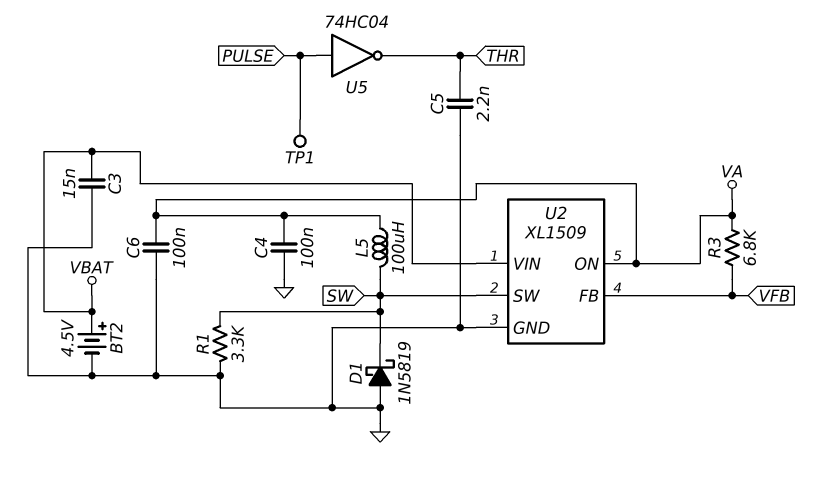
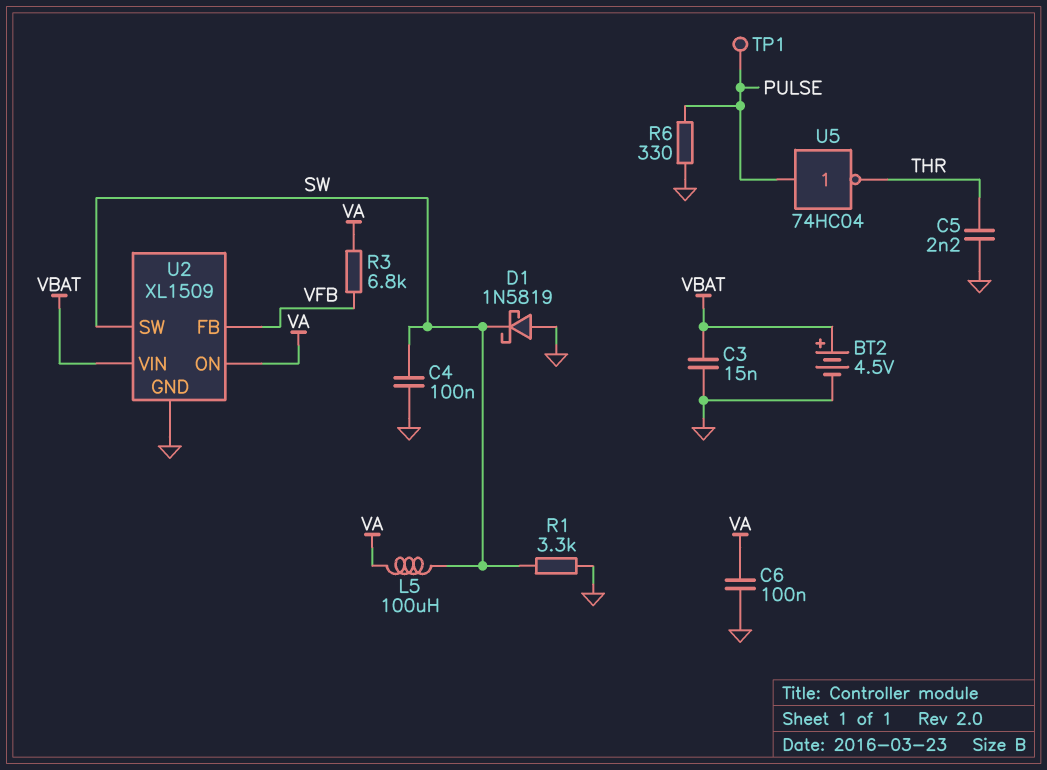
C4: 100nF (GND, VA) -> 100nF (GND, SW)
R6: none -> 330 (GND, PULSE)

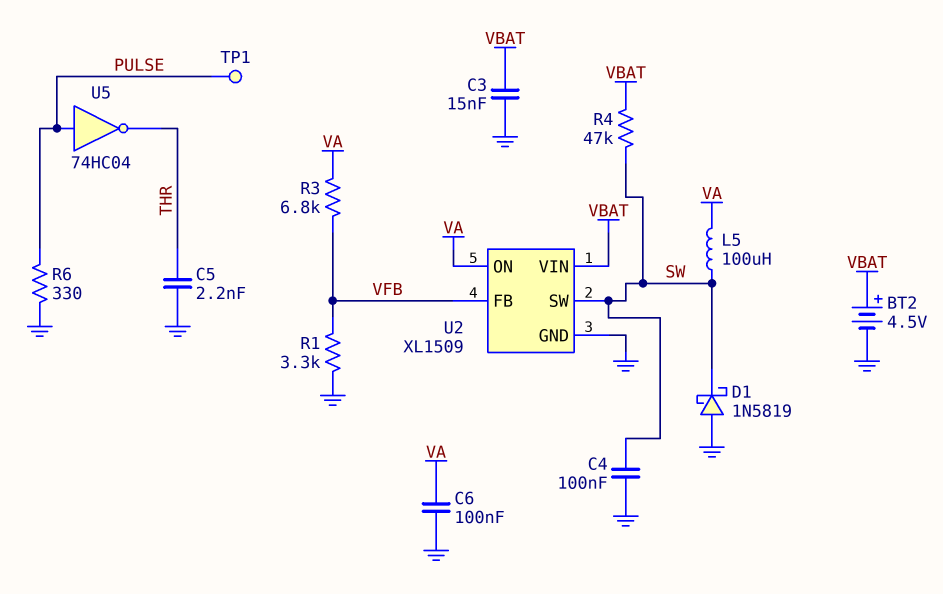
R1: 3.3k (GND, SW) -> 3.3k (GND, VFB)
R4: none -> 47k (SW, VBAT)

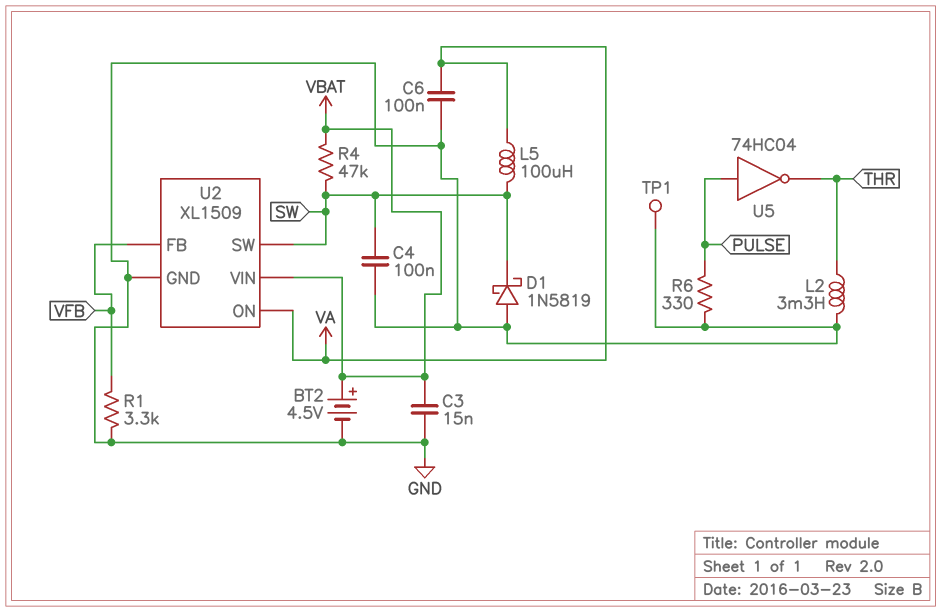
C5: 2.2nF (GND, THR) -> none
L2: none -> 3.3mH (GND, THR)
R3: 6.8k (VA, VFB) -> none
TP1: test point (PULSE) -> test point (GND)

